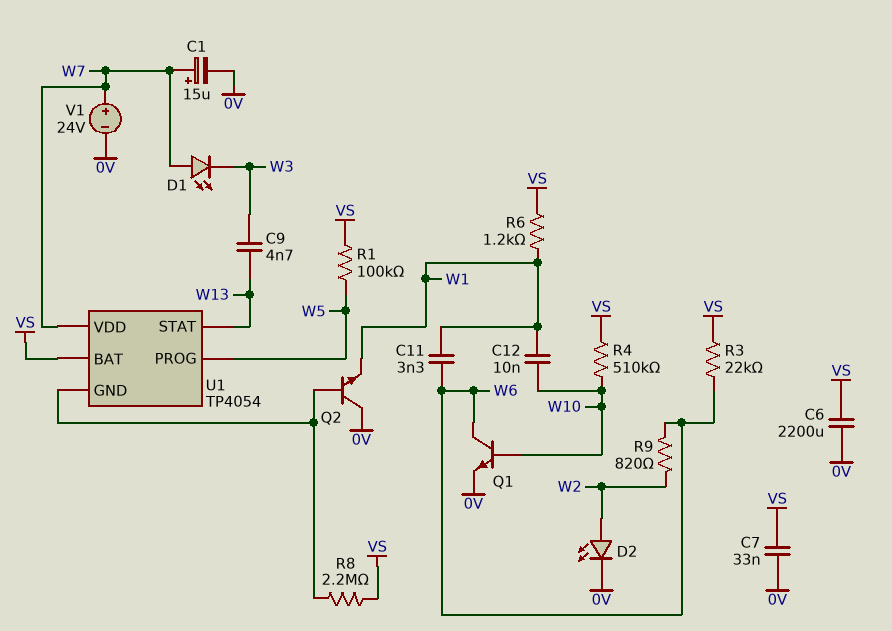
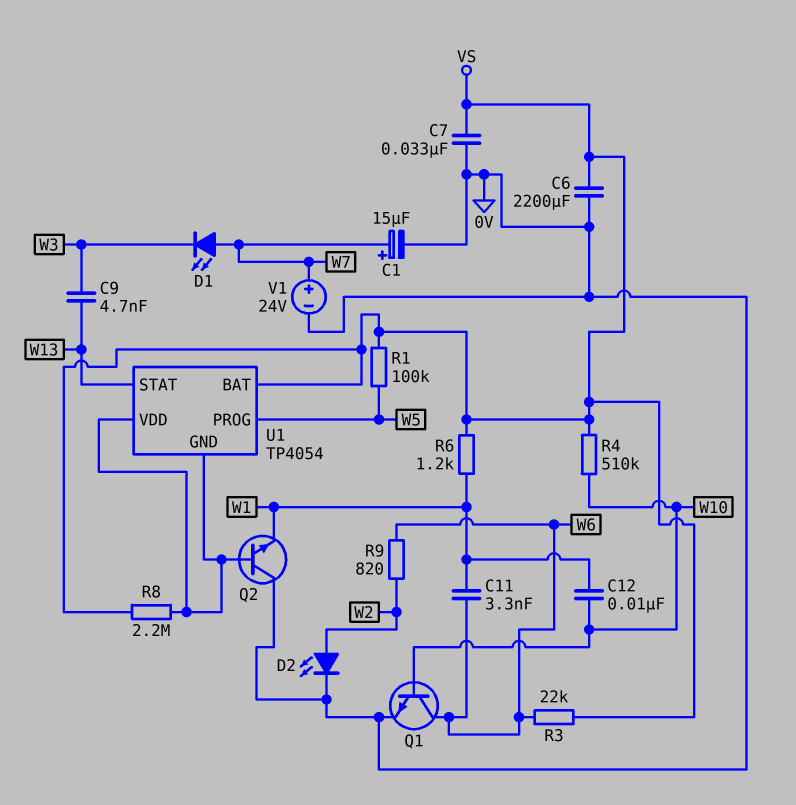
U1 pin VDD: W7 -> U1/GND

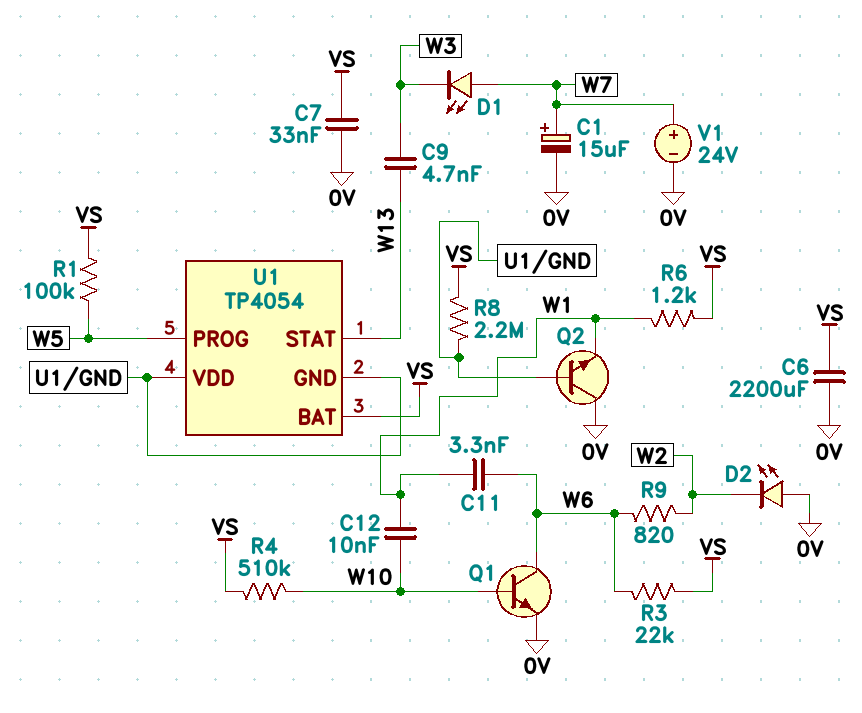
D2: LED (A W2, K 0V) -> LED (A 0V, K W2)

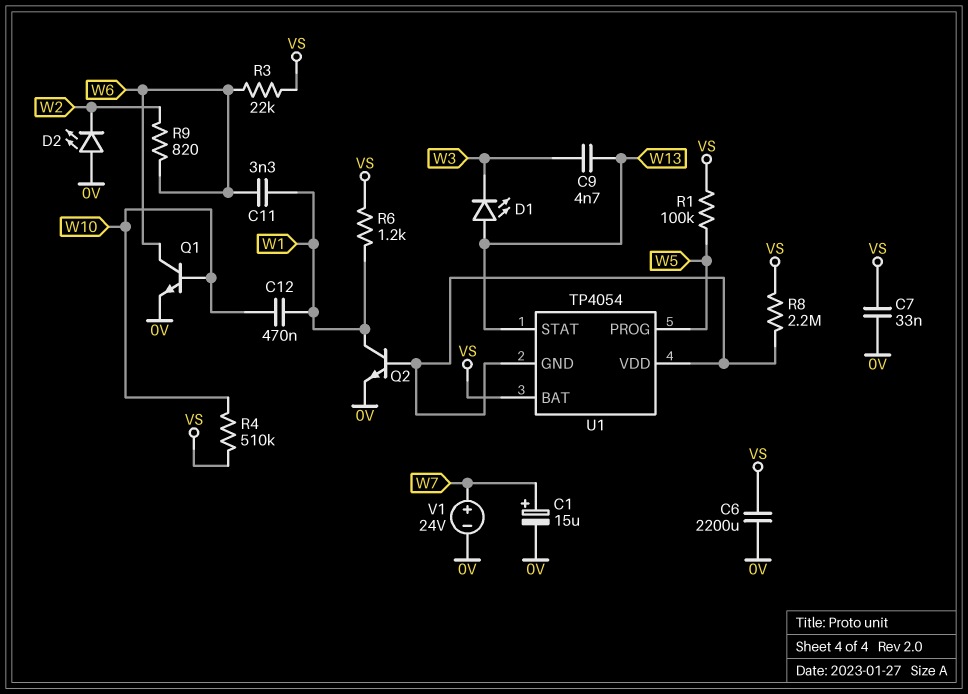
C12: 10nF (W1, W10) -> 470nF (W1, W10)
D1: LED (A W7, K W3) -> LED (A W13, K W3)
Q2: NPN (B U1/GND, C 0V, E W1) -> NPN (B U1/GND, C W1, E 0V)

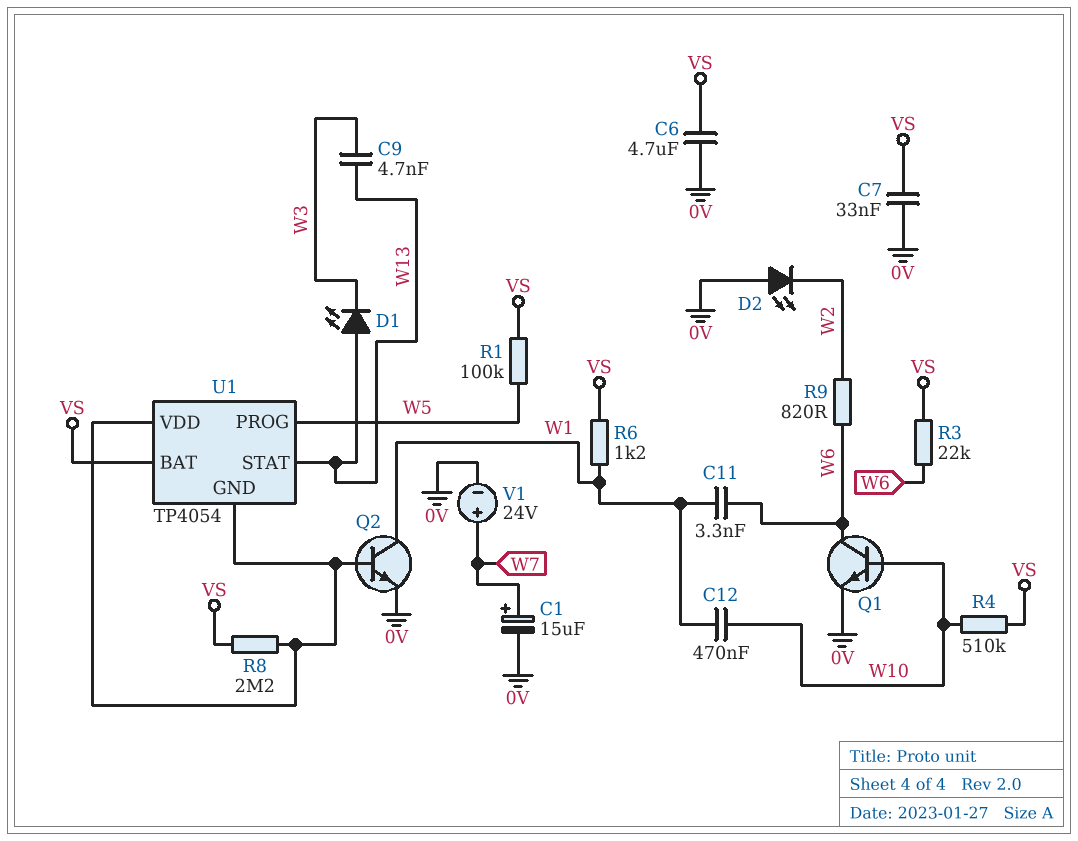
C6: 2200uF (0V, VS) -> 4.7uF (0V, VS)

